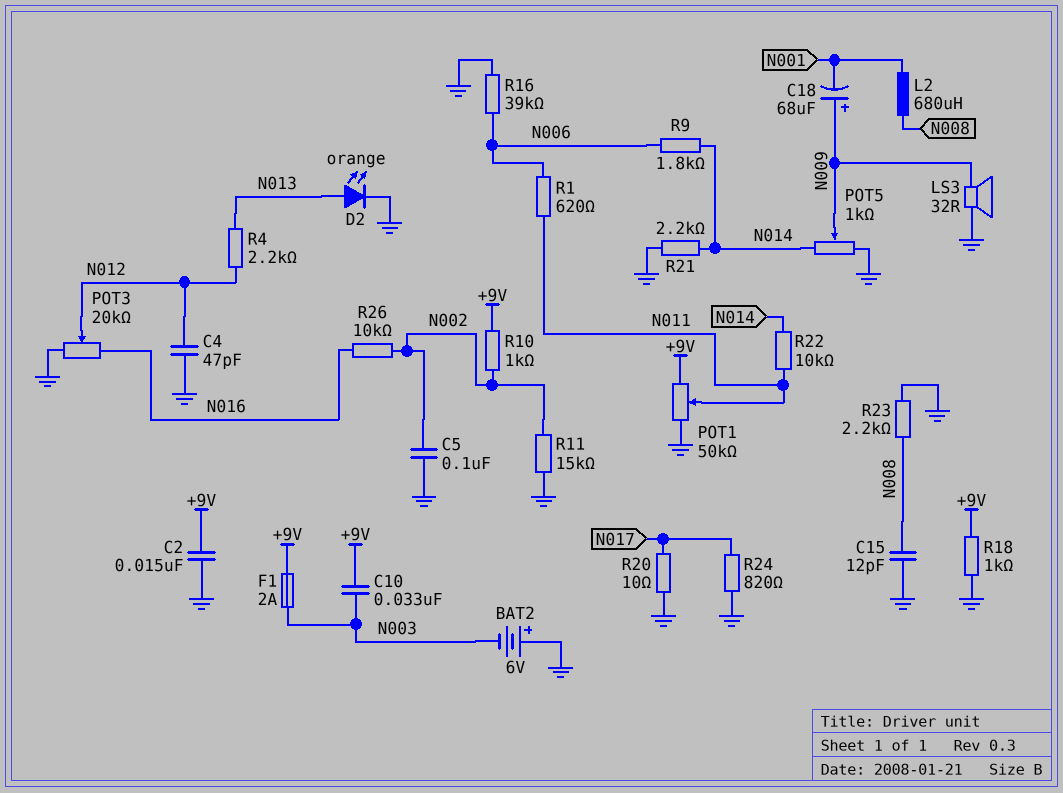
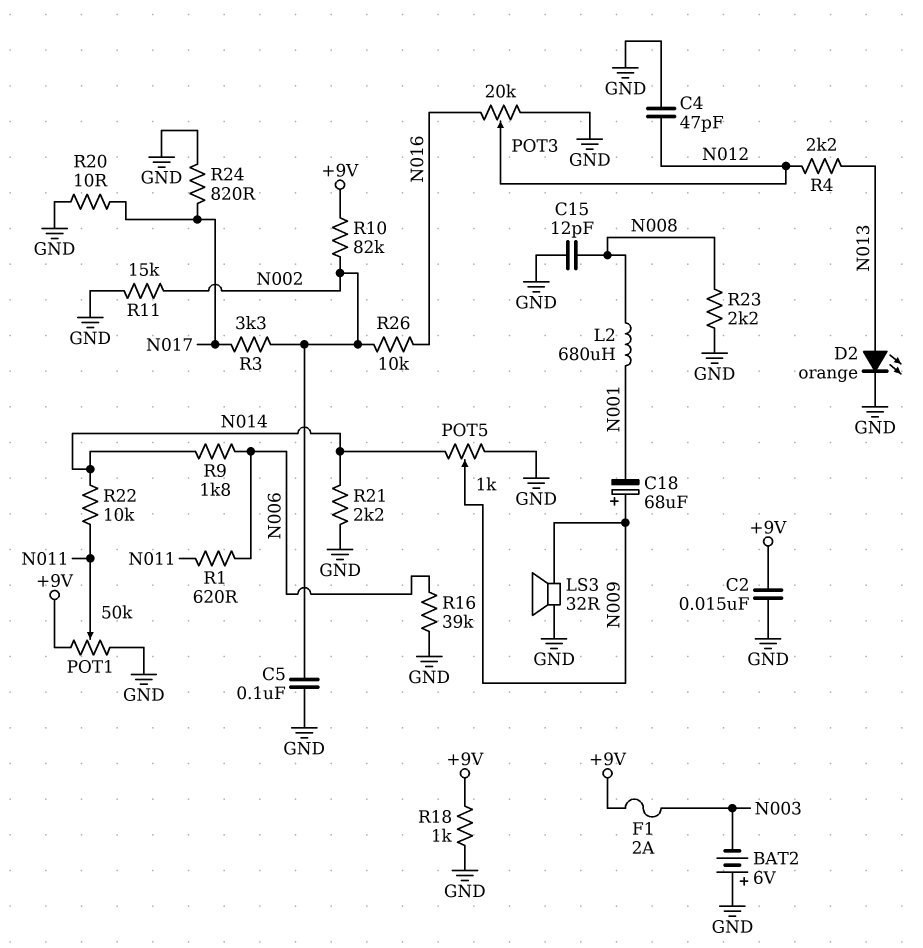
C10: 33nF (+9V, N003) -> none
R3: none -> 3.3k (N002, N017)
R10: 1k (+9V, N002) -> 82k (+9V, N002)

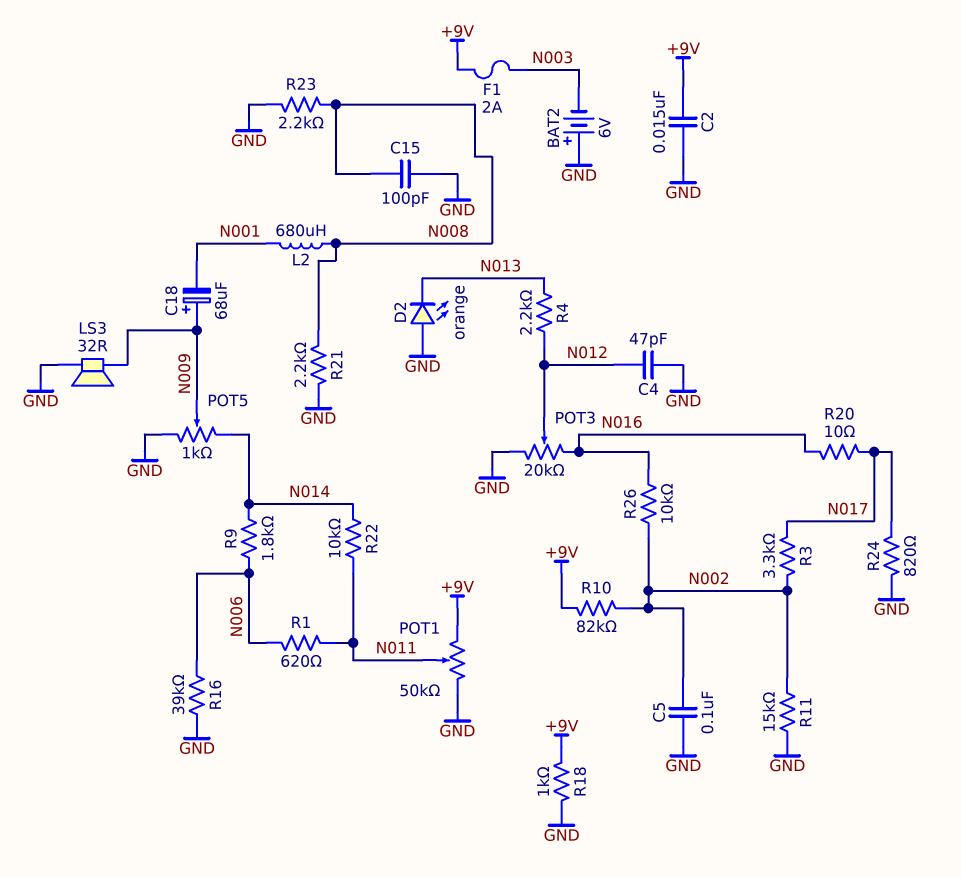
C15: 12pF (GND, N008) -> 100pF (GND, N008)
D2: LED orange (A N013, K GND) -> LED orange (A GND, K N013)
R20: 10 (GND, N017) -> 10 (N016, N017)
R21: 2.2k (GND, N014) -> 2.2k (GND, N008)

